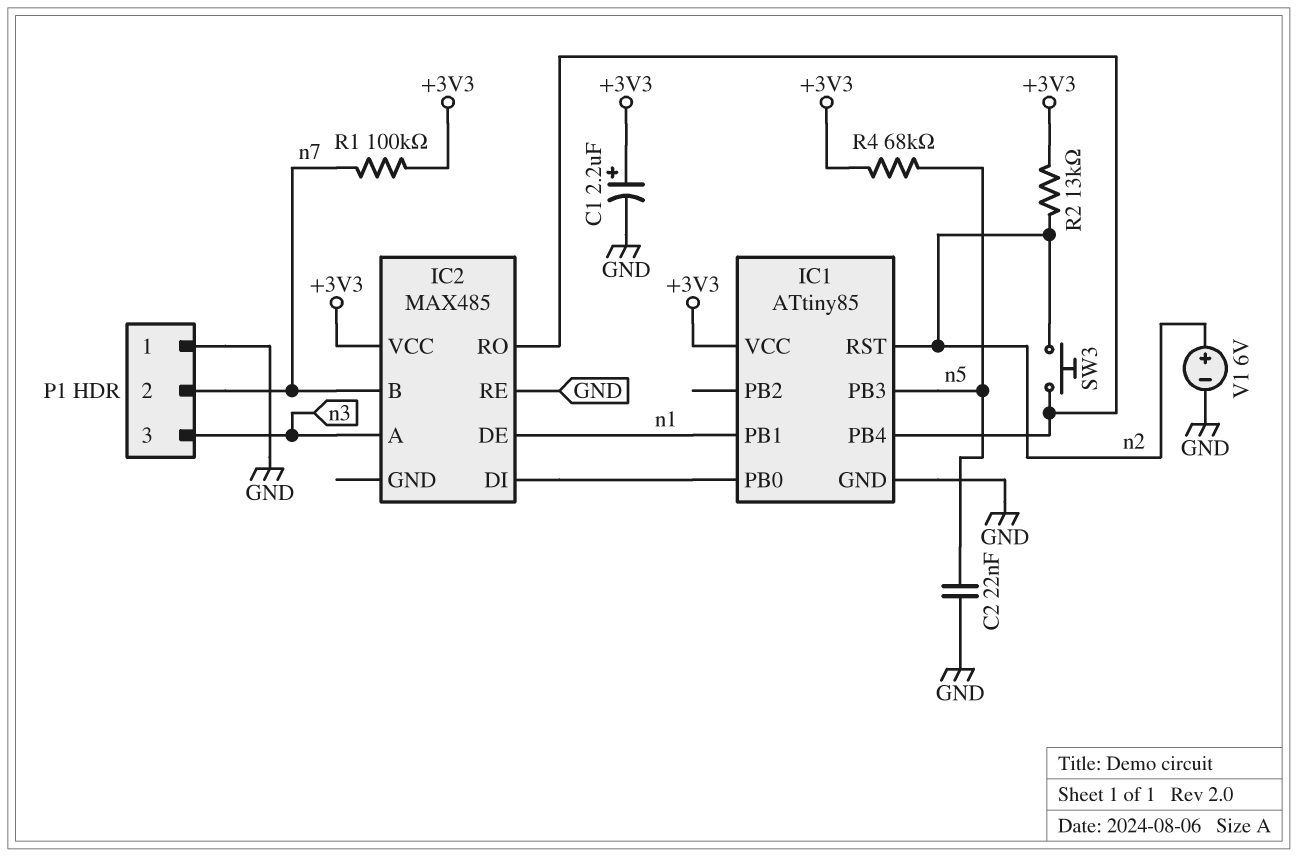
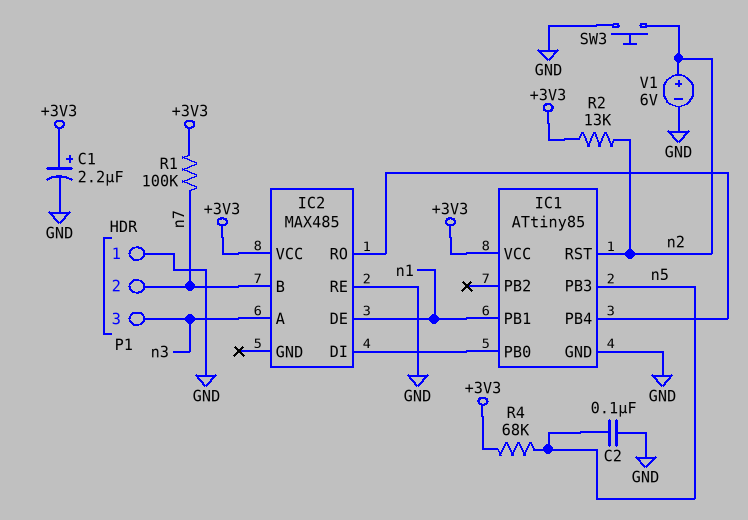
C2: 22nF (GND, n5) -> 100nF (GND, n5)
SW3: button (IC1/PB4, n2) -> button (GND, n2)

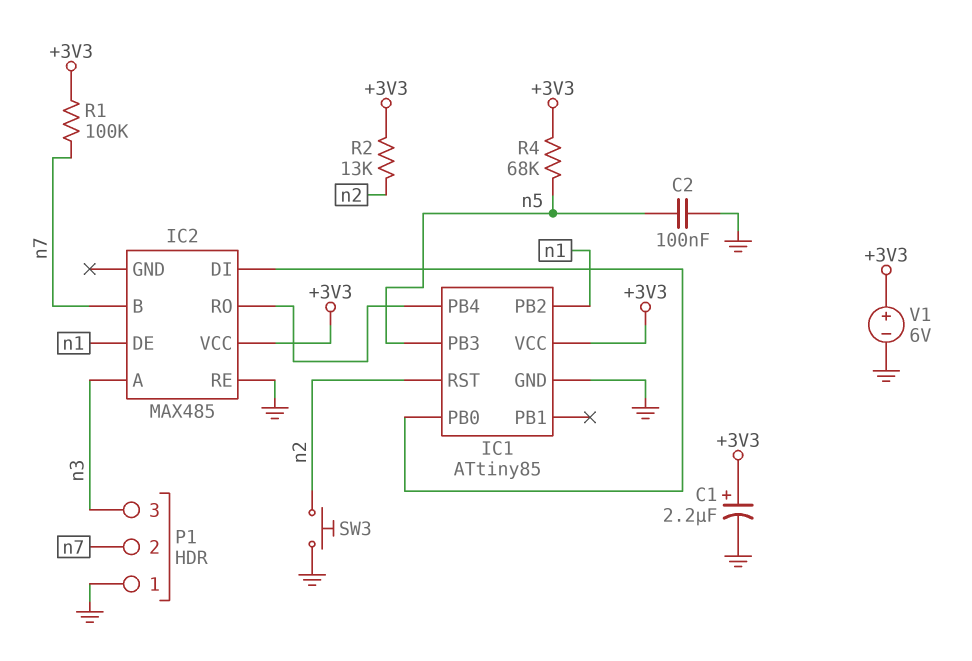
IC1 pin PB1: n1 -> none
IC1 pin PB2: none -> n1
V1: 6V (plus n2, minus GND) -> 6V (plus +3V3, minus GND)

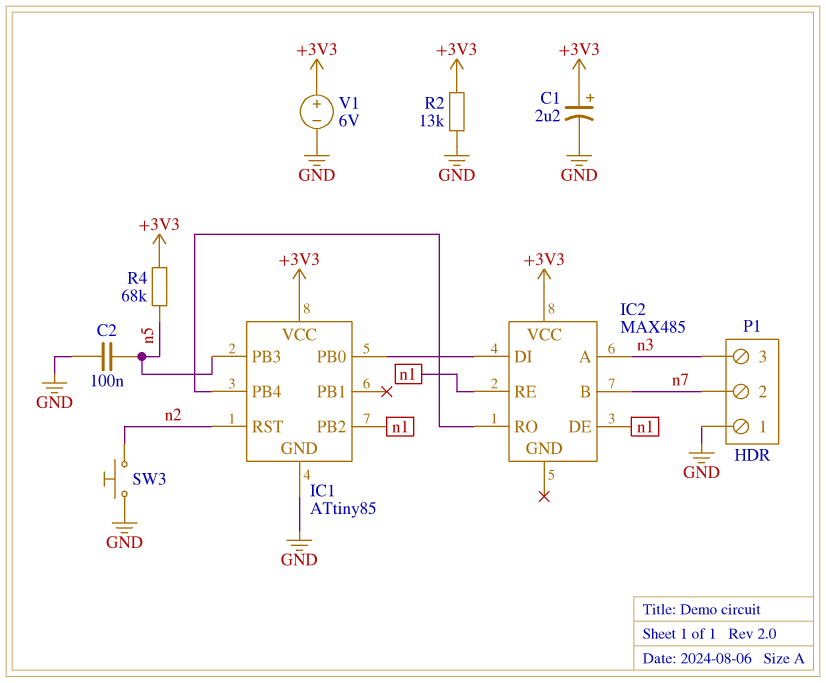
IC2 pin RE: GND -> n1
R1: 100k (+3V3, n7) -> none
R2: 13k (+3V3, n2) -> 13k (+3V3, GND)

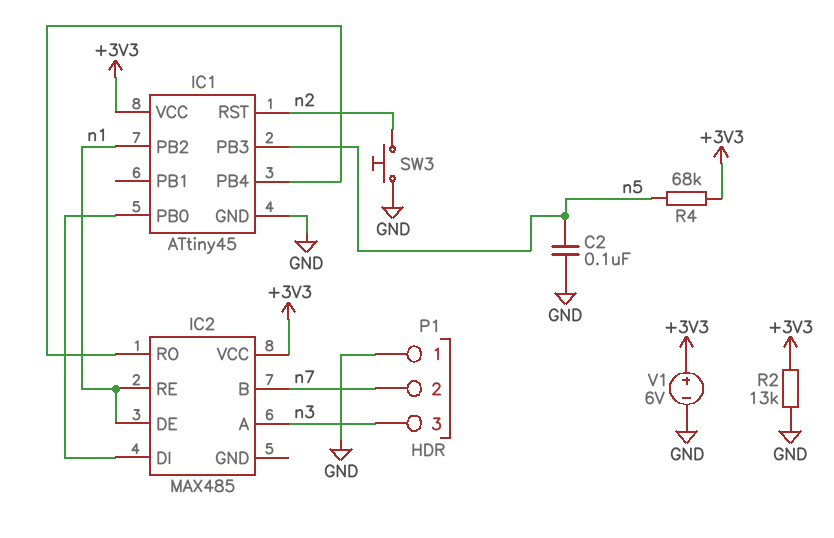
C1: 2.2uF (plus +3V3, minus GND) -> none
IC1: ATtiny85 -> ATtiny45

